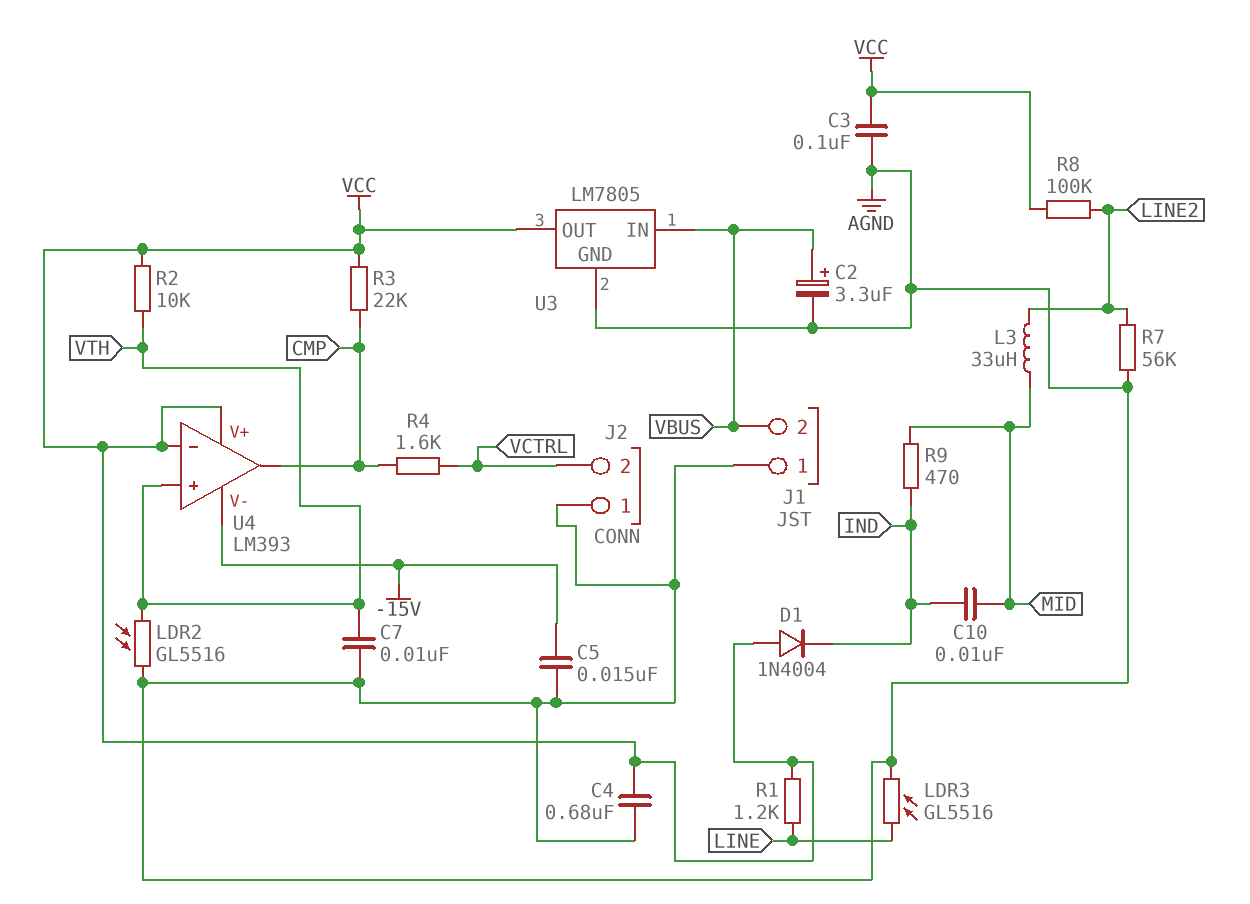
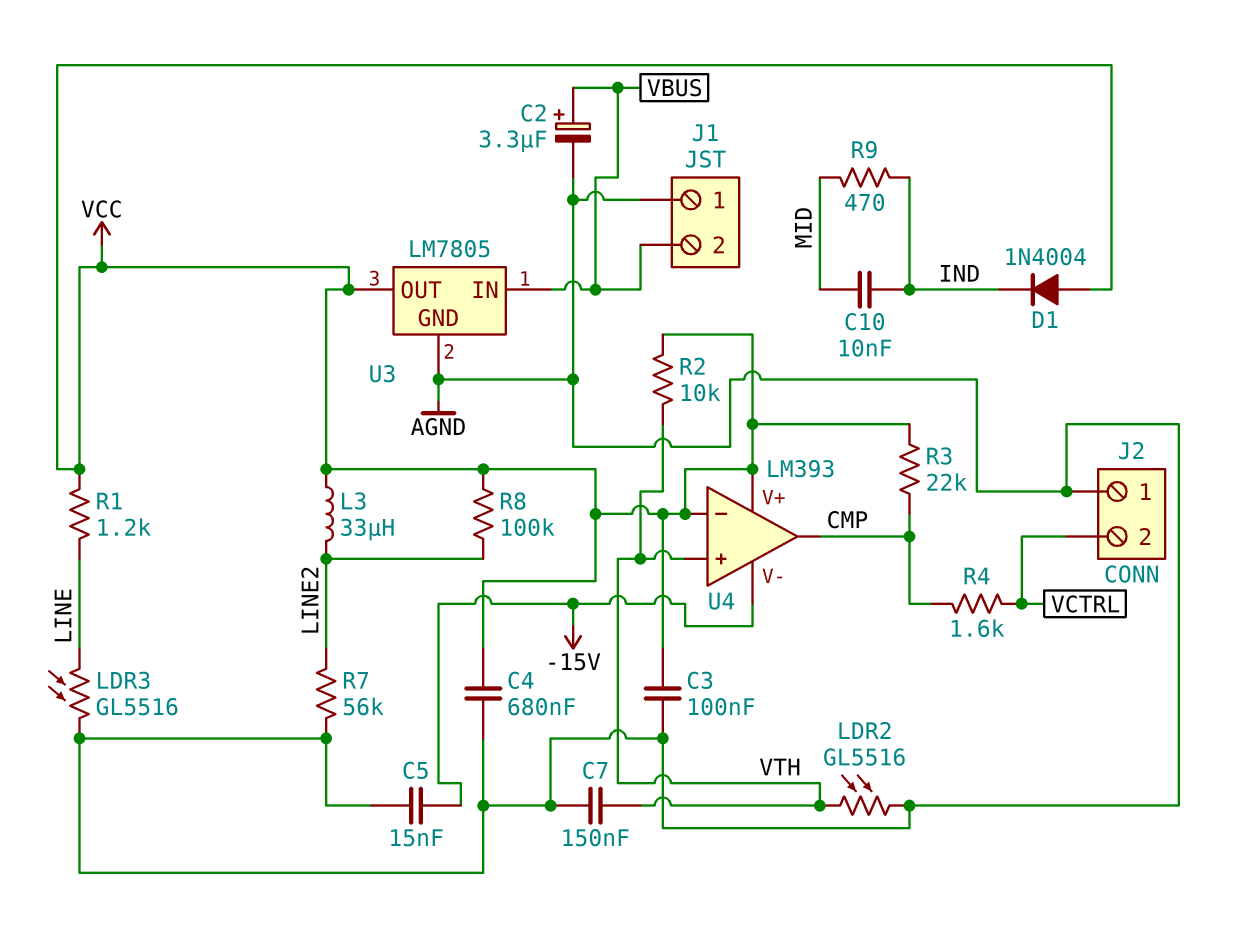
C7: 10nF (AGND, VTH) -> 150nF (AGND, VTH)
L3: 33uH (LINE2, MID) -> 33uH (LINE2, VCC)

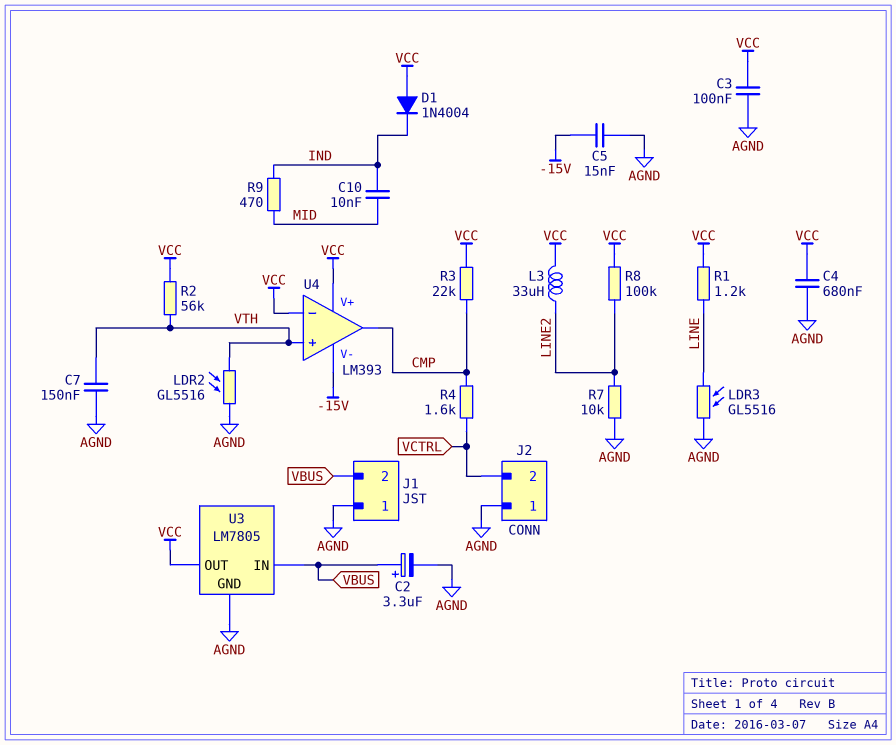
R2: 10k (VCC, VTH) -> 56k (VCC, VTH)
R7: 56k (AGND, LINE2) -> 10k (AGND, LINE2)

